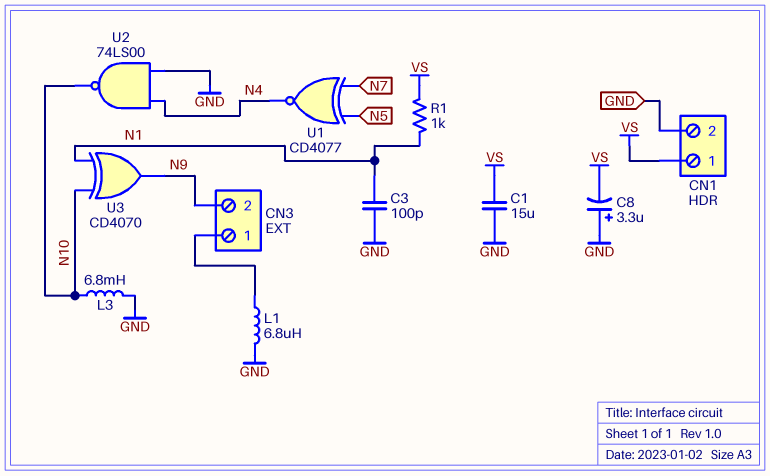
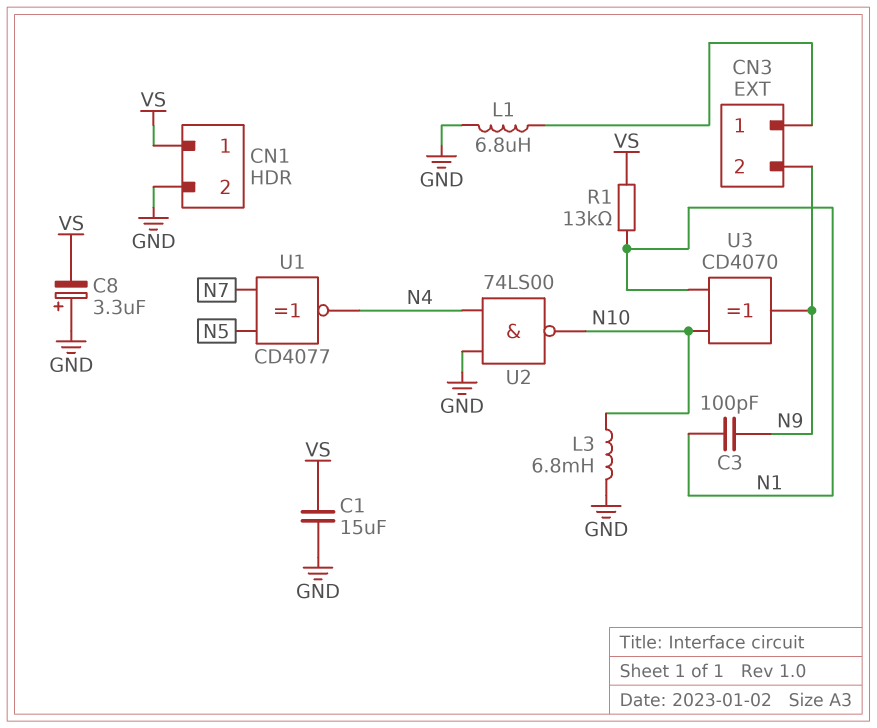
C3: 100pF (GND, N1) -> 100pF (N1, N9)
R1: 1k (N1, VS) -> 13k (N1, VS)

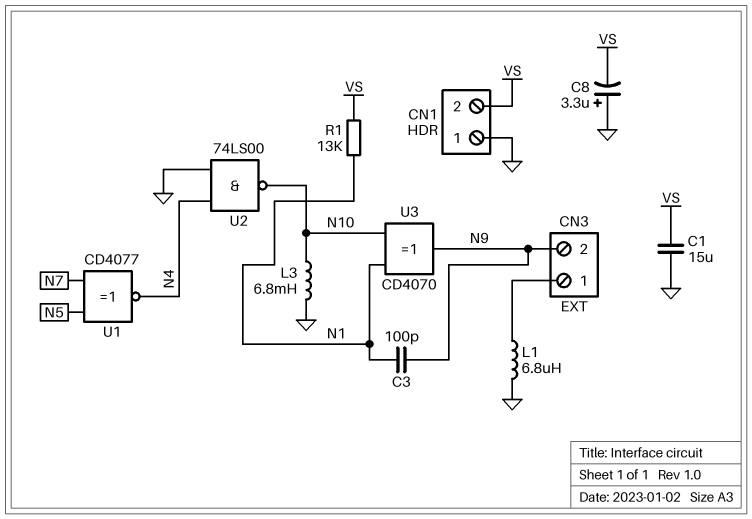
CN1 pin 1: VS -> GND
CN1 pin 2: GND -> VS

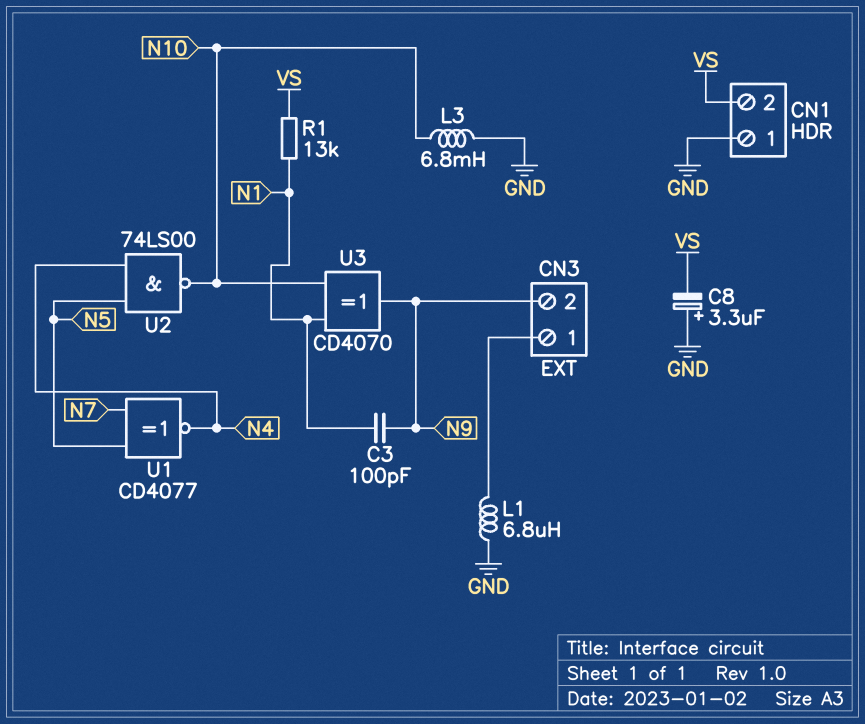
C1: 15uF (GND, VS) -> none
U2: NAND 74LS00 (in GND, in N4, out N10) -> NAND 74LS00 (in N4, in N5, out N10)

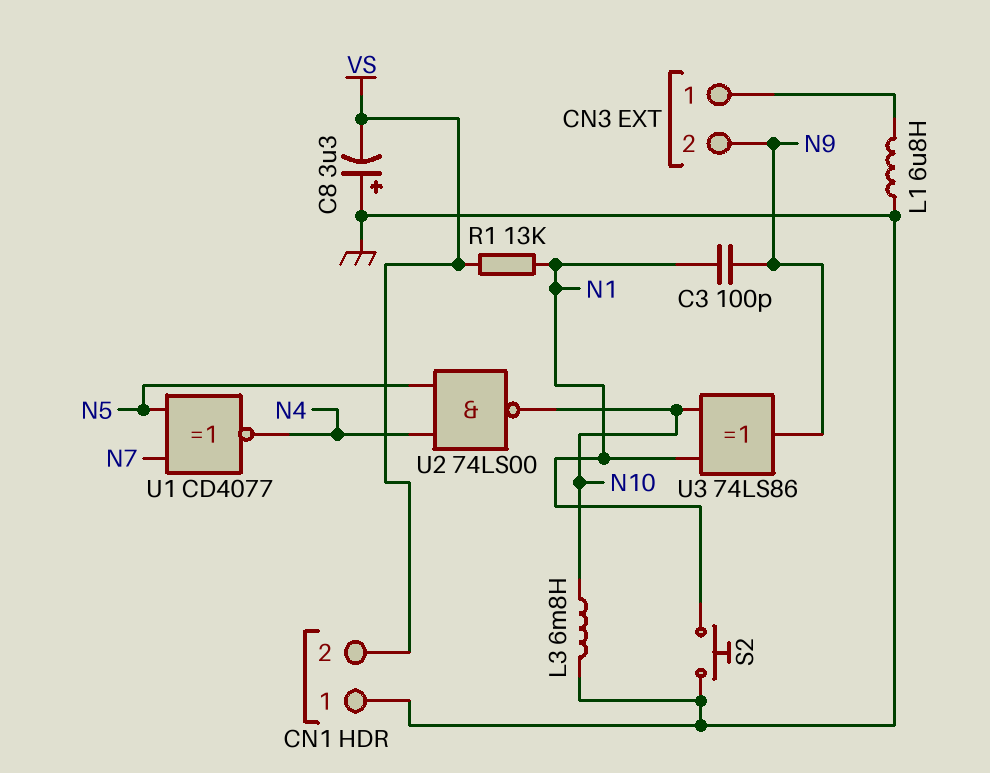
S2: none -> button (GND, N1)
U3: XOR CD4070 (in N1, in N10, out N9) -> XOR 74LS86 (in N1, in N10, out N9)

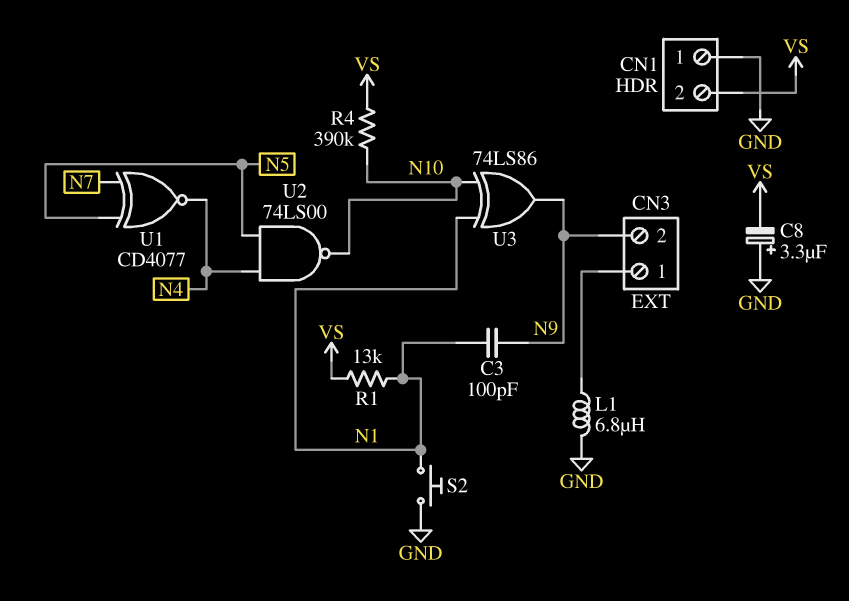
L3: 6.8mH (GND, N10) -> none
R4: none -> 390k (N10, VS)

